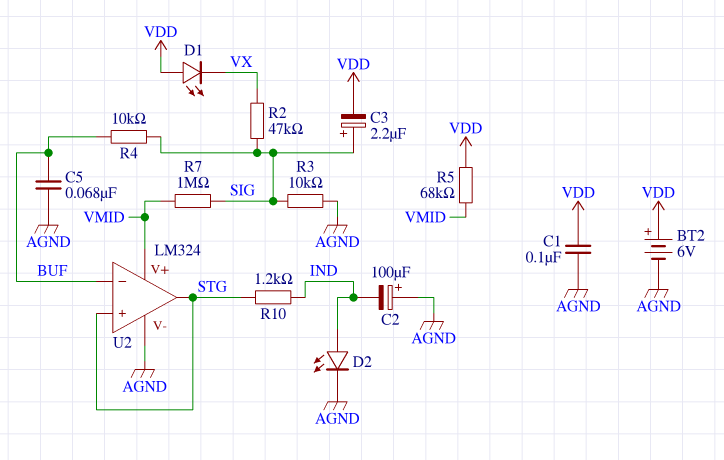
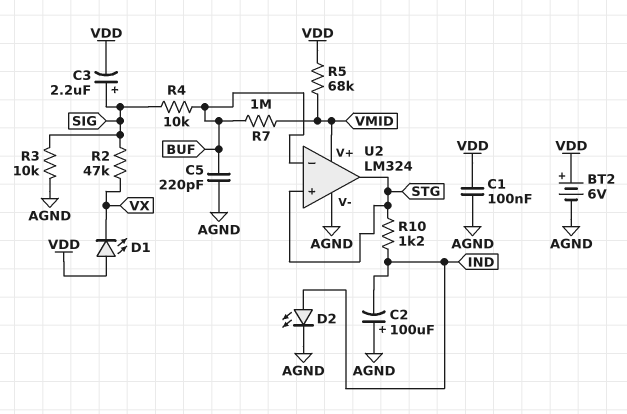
C5: 68nF (AGND, BUF) -> 220pF (AGND, BUF)
R7: 1M (SIG, VMID) -> 1M (BUF, VMID)

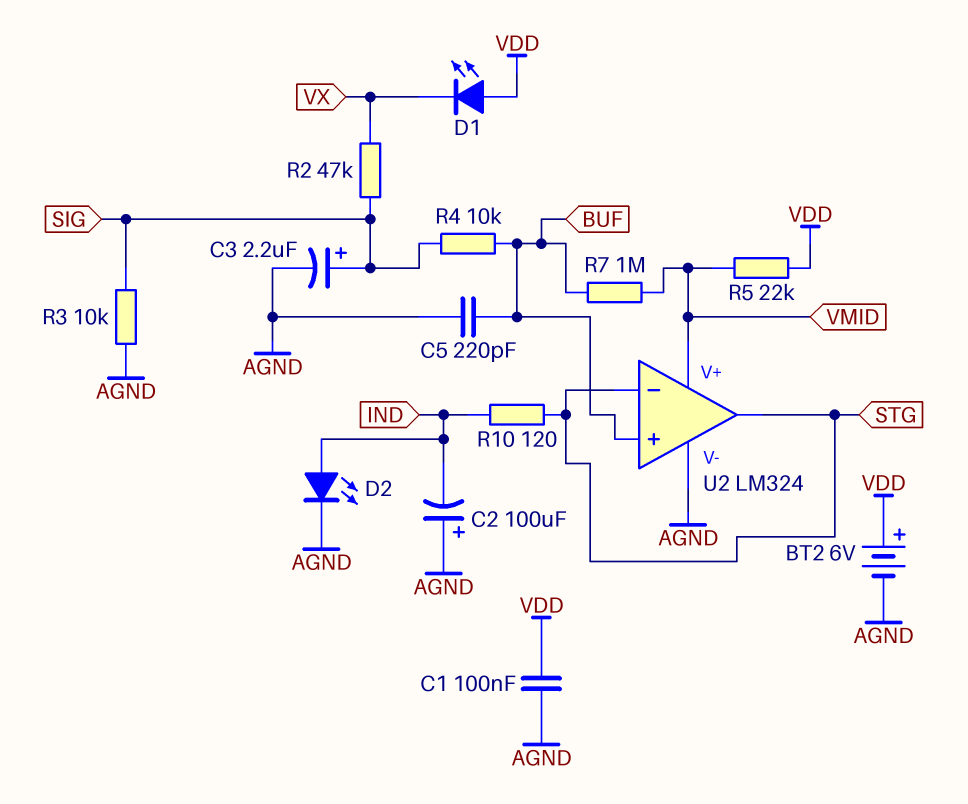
C3: 2.2uF (plus SIG, minus VDD) -> 2.2uF (plus SIG, minus AGND)
R5: 68k (VDD, VMID) -> 22k (VDD, VMID)
R10: 1.2k (IND, STG) -> 120 (IND, STG)
U2 pin in+: STG -> BUF
U2 pin in-: BUF -> STG

